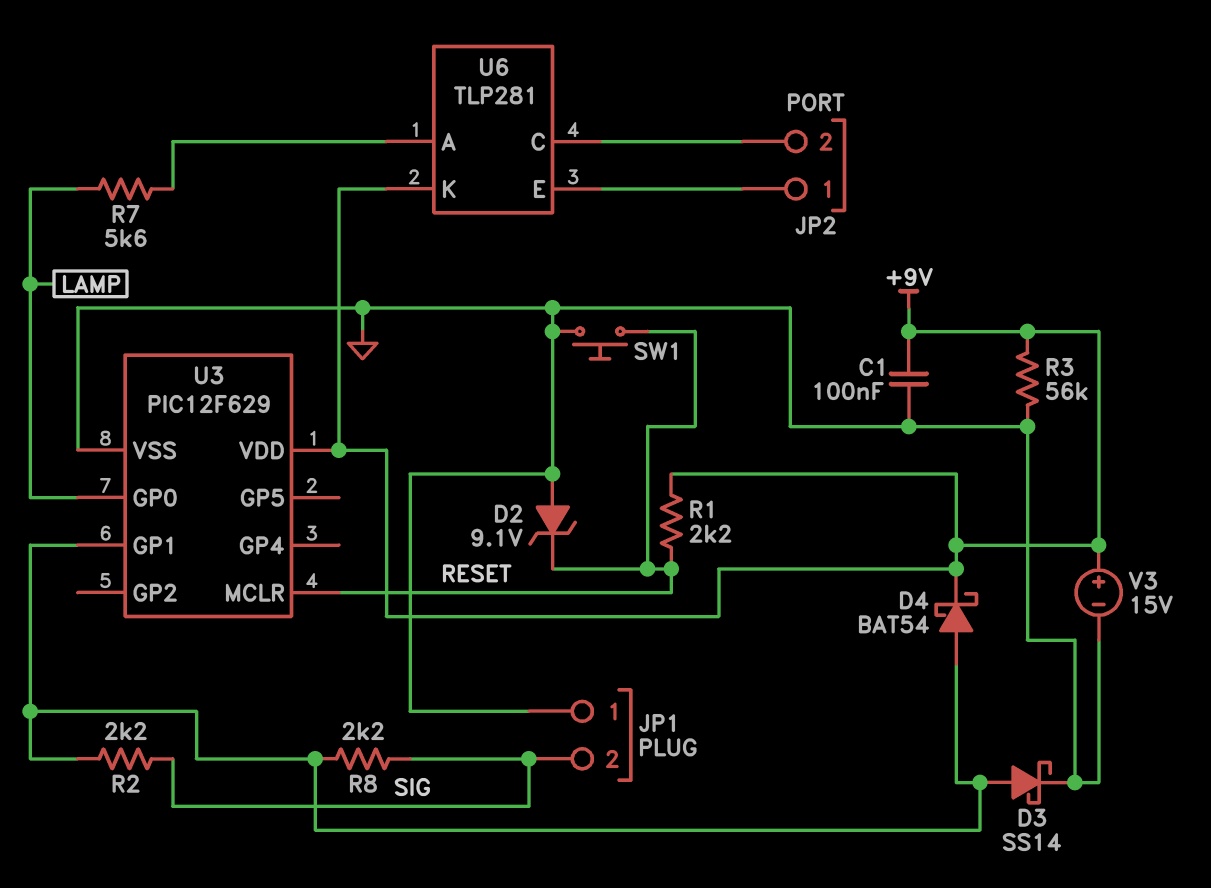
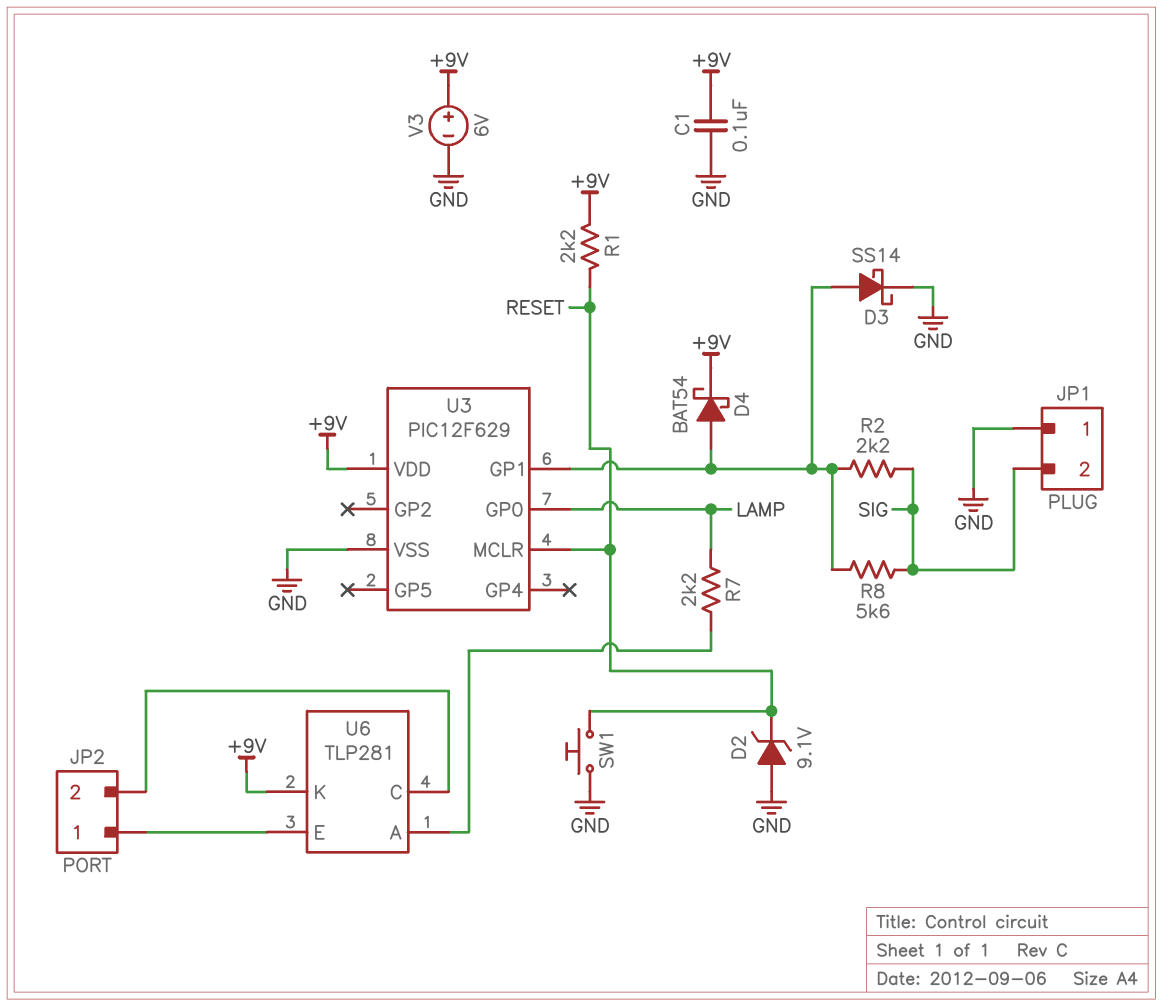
R3: 56k (+9V, GND) -> none
R7: 5.6k (LAMP, U6/A) -> 2.2k (LAMP, U6/A)
R8: 2.2k (SIG, U3/GP1) -> 5.6k (SIG, U3/GP1)
V3: 15V (plus +9V, minus GND) -> 6V (plus +9V, minus GND)

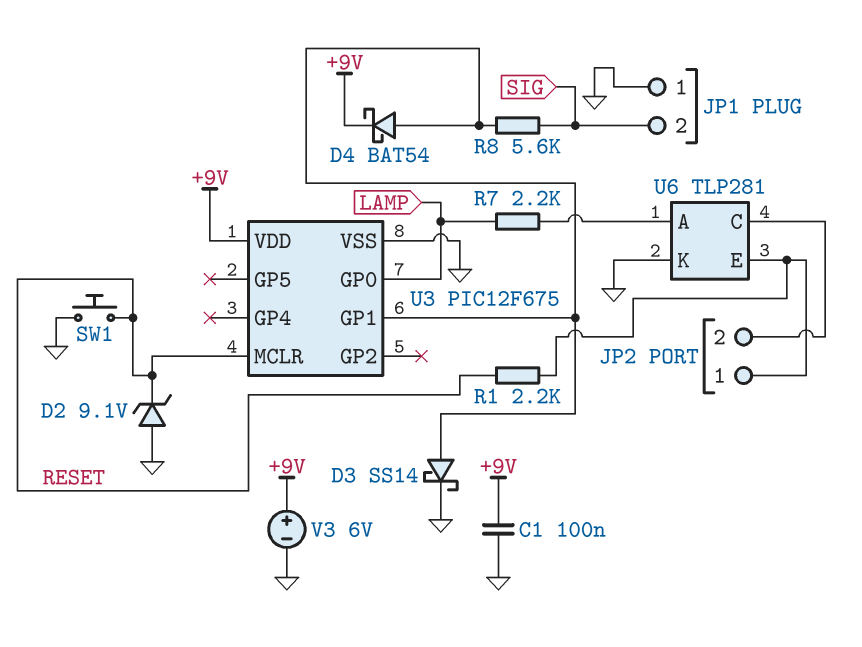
R1: 2.2k (+9V, RESET) -> 2.2k (JP2/1, RESET)
R2: 2.2k (SIG, U3/GP1) -> none
U3: PIC12F629 -> PIC12F675
U6 pin K: +9V -> GND

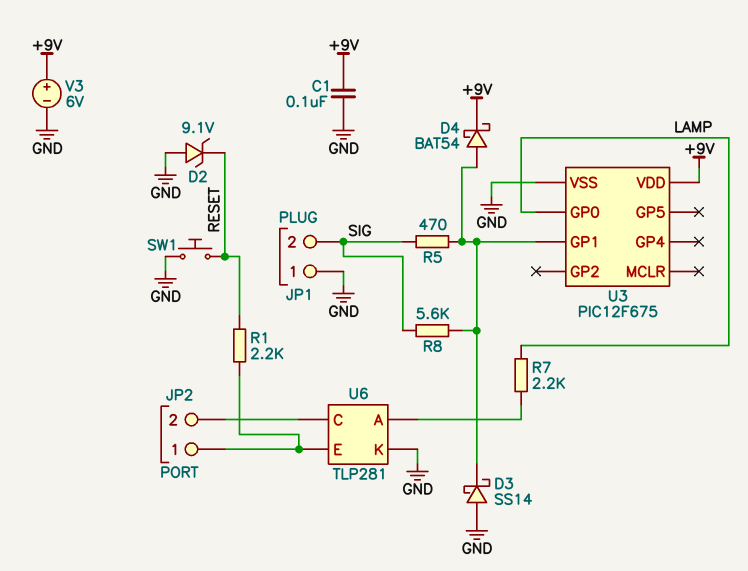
D3: schottky SS14 (A U3/GP1, K GND) -> schottky SS14 (A GND, K U3/GP1)
R5: none -> 470 (SIG, U3/GP1)
U3 pin MCLR: RESET -> none

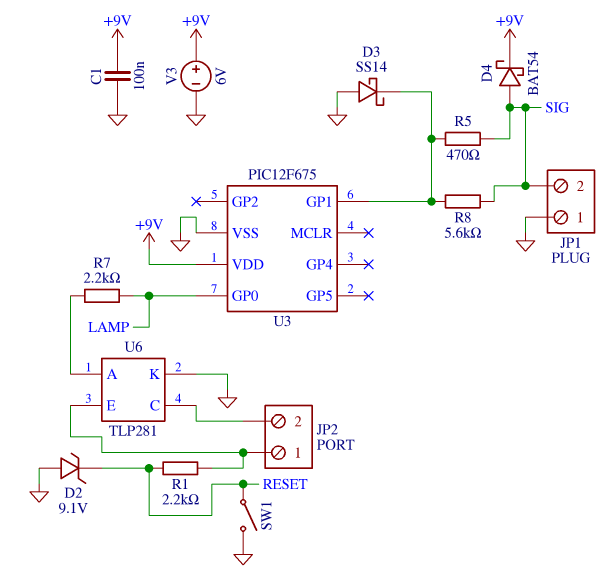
D4: schottky BAT54 (A U3/GP1, K +9V) -> schottky BAT54 (A SIG, K +9V)
SW1: button (GND, RESET) -> switch (GND, RESET)

